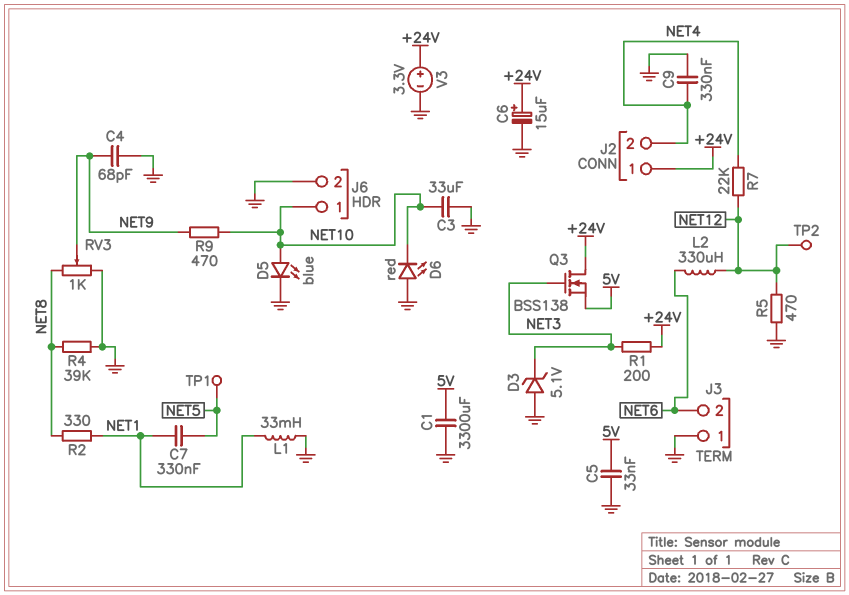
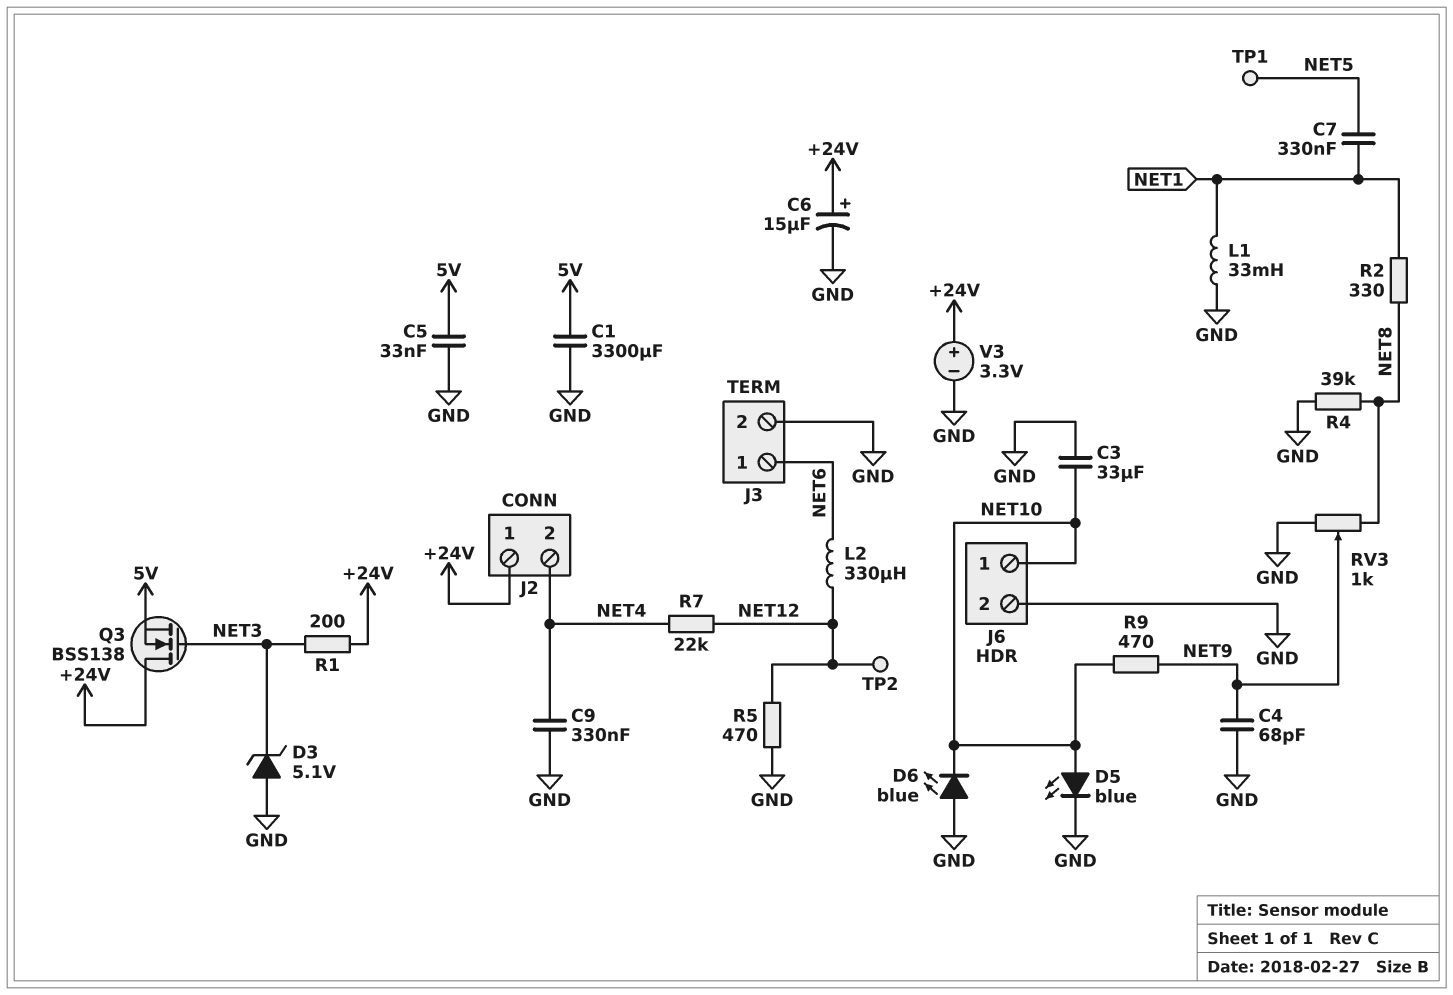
D6: LED red (A GND, K NET10) -> LED blue (A GND, K NET10)
J3 pin 1: GND -> NET6
J3 pin 2: NET6 -> GND

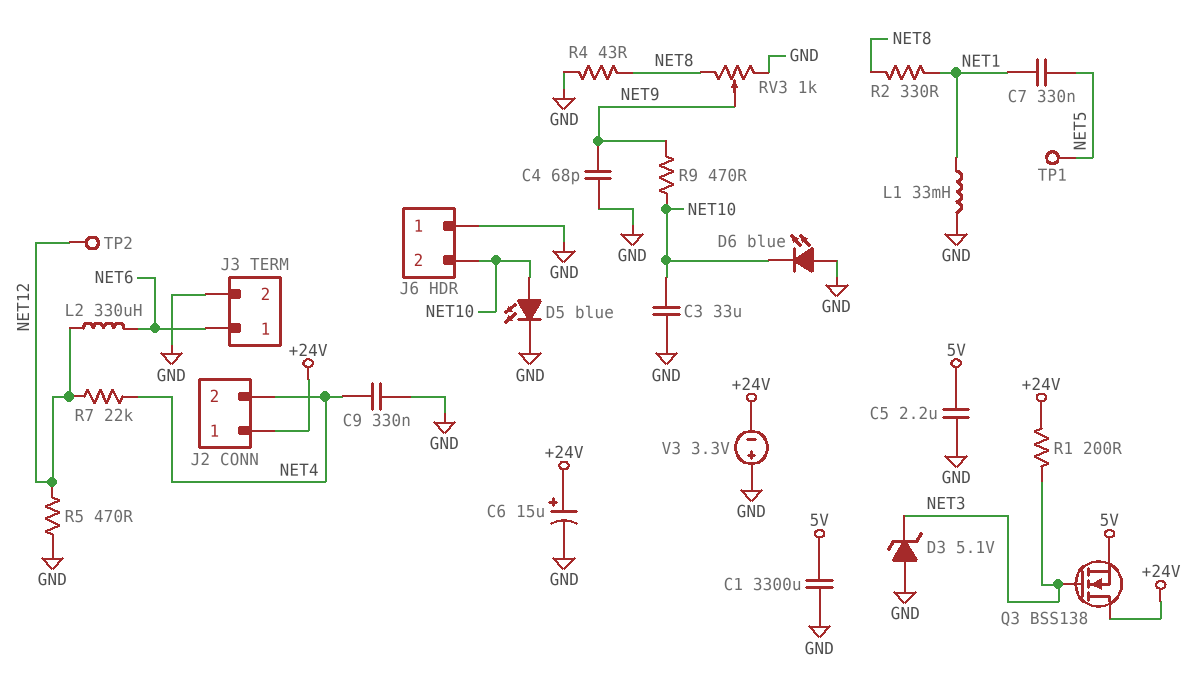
C5: 33nF (5V, GND) -> 2.2uF (5V, GND)
J6 pin 1: NET10 -> GND
J6 pin 2: GND -> NET10
R4: 39k (GND, NET8) -> 43 (GND, NET8)
V3: 3.3V (plus +24V, minus GND) -> 3.3V (plus GND, minus +24V)

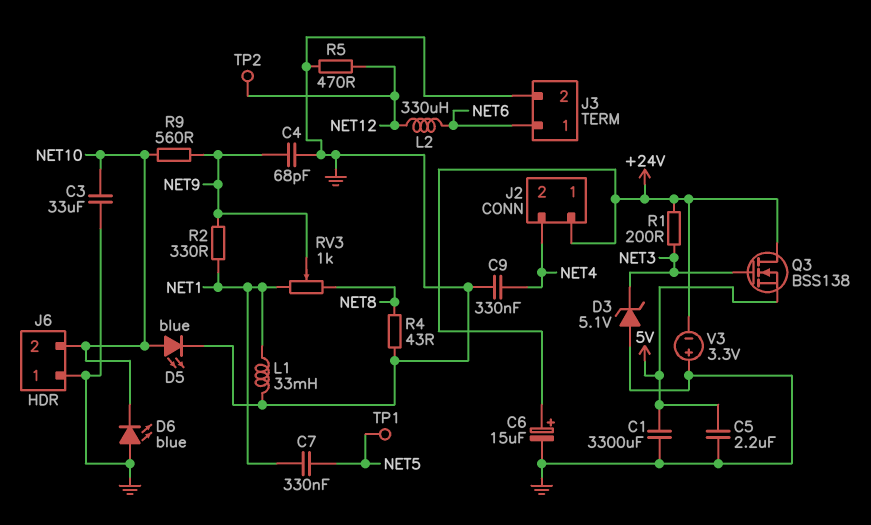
R2: 330 (NET1, NET8) -> 330 (NET1, NET9)
R7: 22k (NET4, NET12) -> none
R9: 470 (NET9, NET10) -> 560 (NET9, NET10)
RV3: 1k (GND, NET8, wiper NET9) -> 1k (NET1, NET8, wiper NET9)

